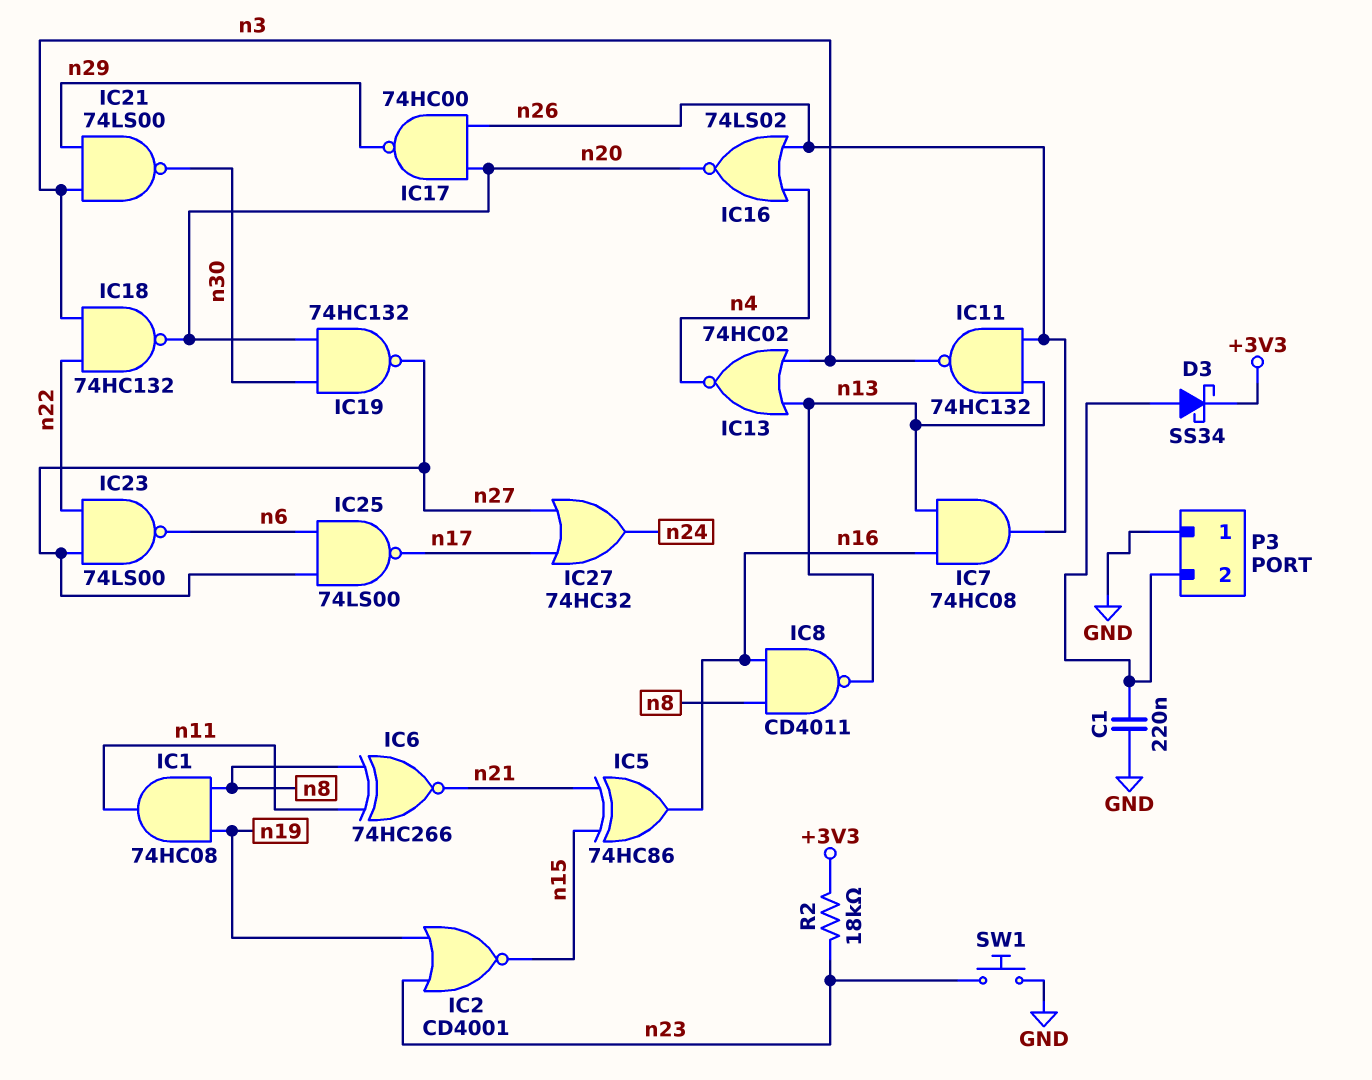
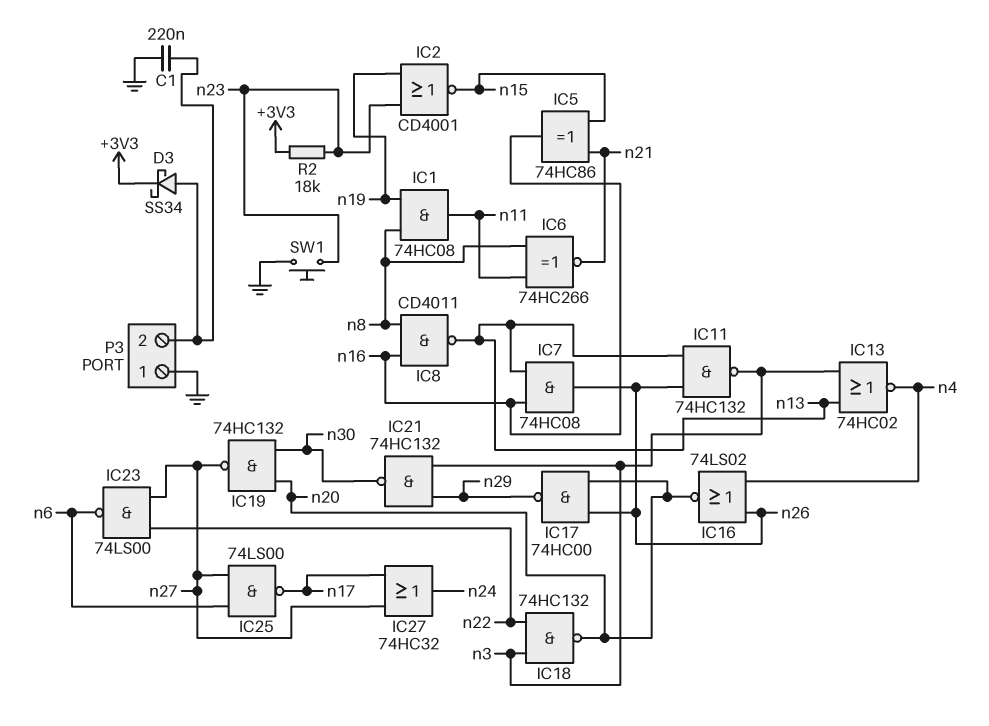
IC21: NAND 74LS00 (in n3, in n29, out n30) -> NAND 74HC132 (in n3, in n29, out n30)

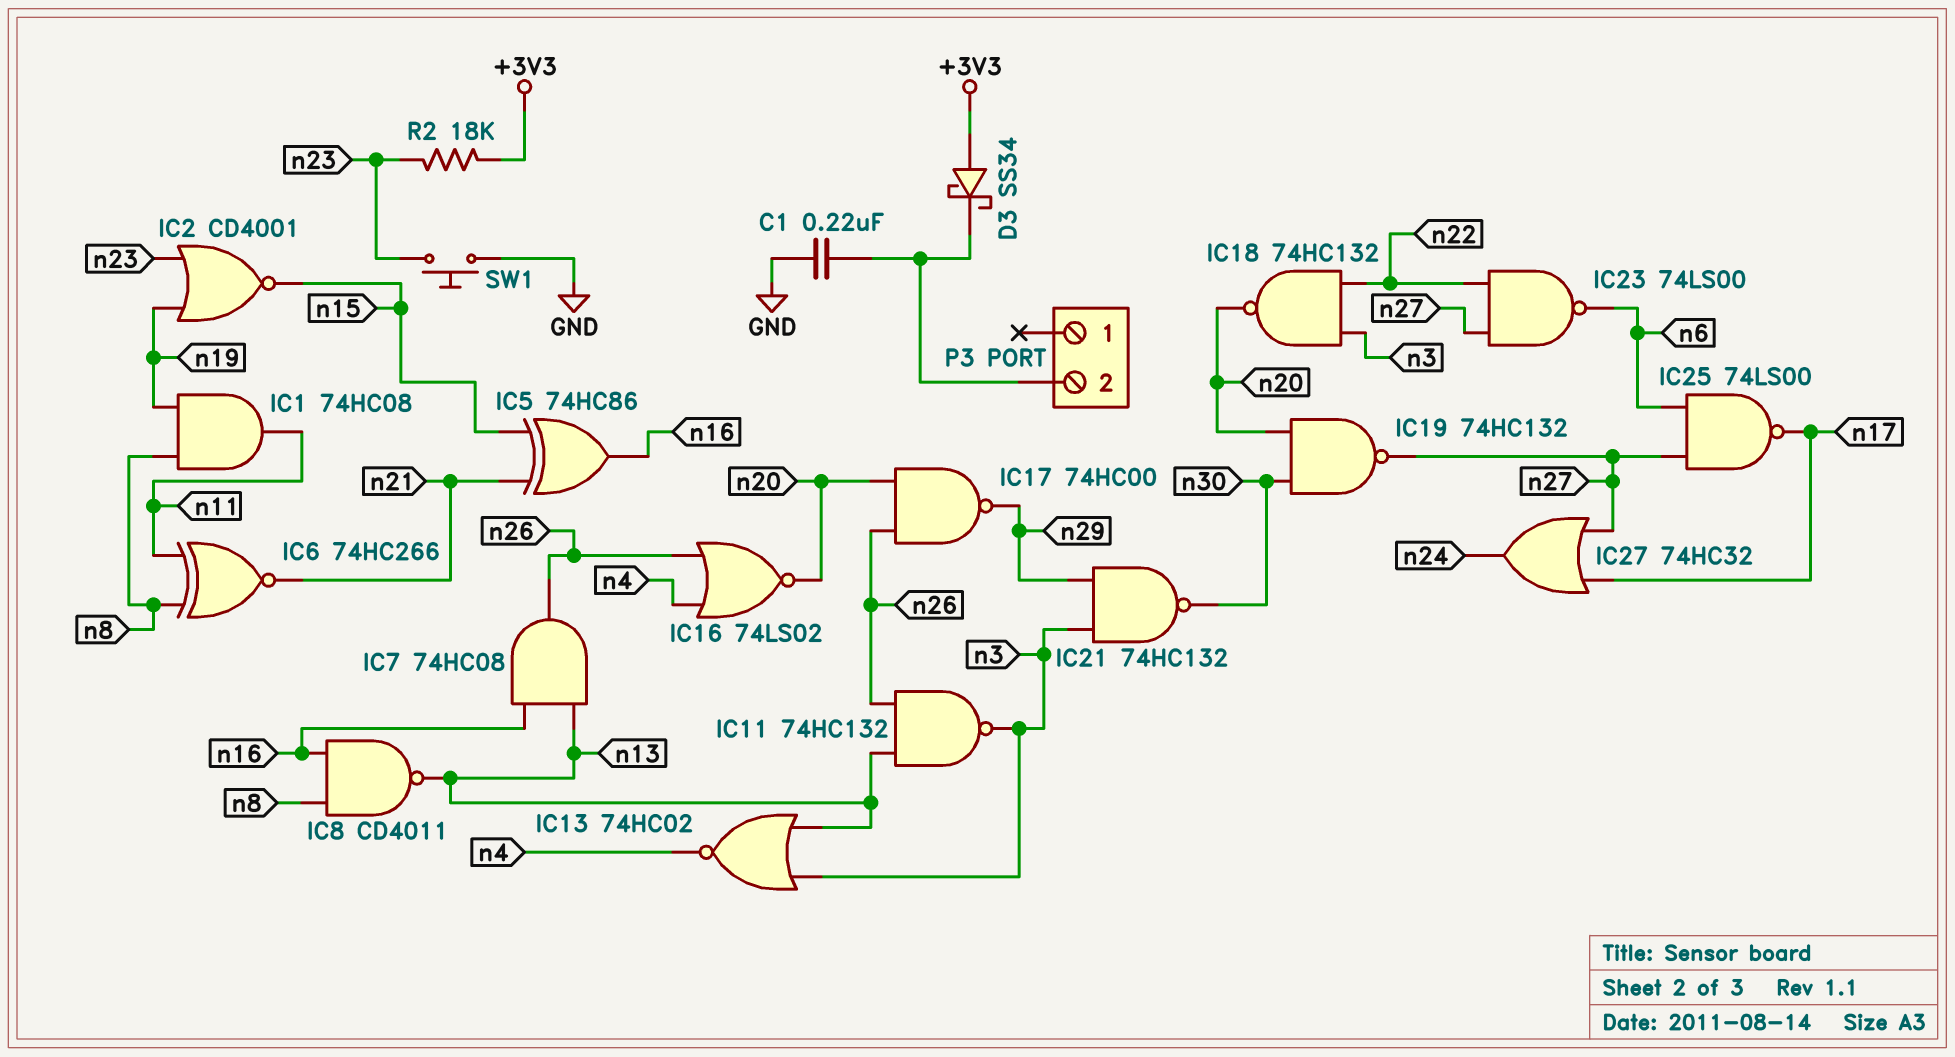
D3: schottky SS34 (A P3/2, K +3V3) -> schottky SS34 (A +3V3, K P3/2)
P3 pin 1: GND -> none

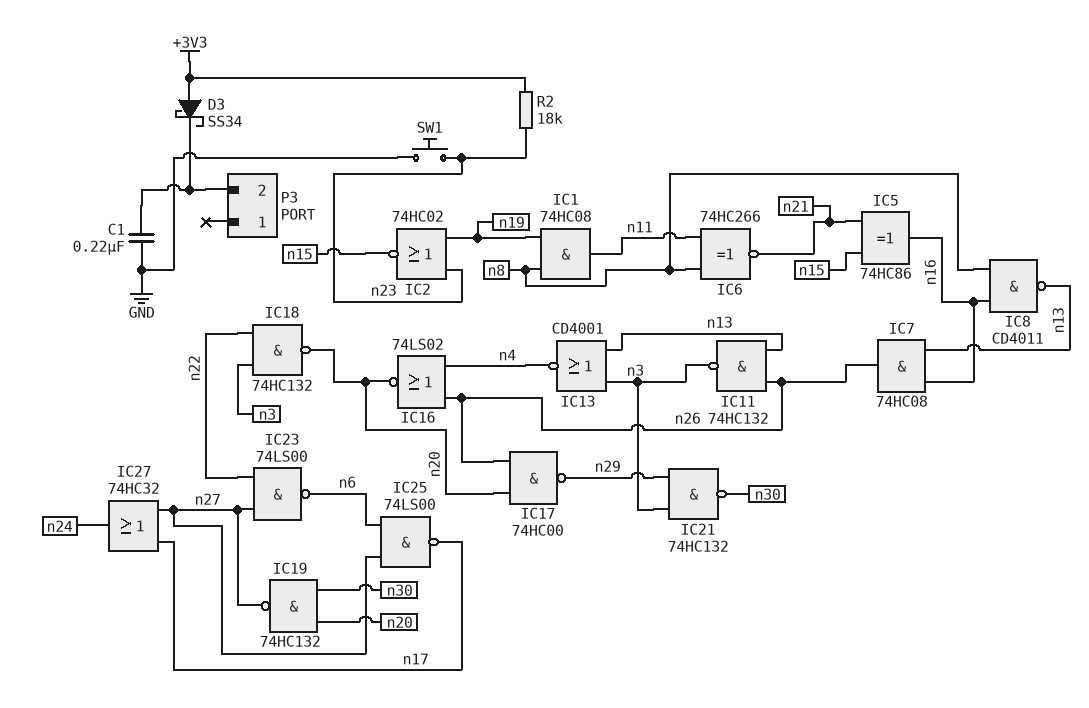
IC2: NOR CD4001 (in n19, in n23, out n15) -> NOR 74HC02 (in n19, in n23, out n15)
IC13: NOR 74HC02 (in n3, in n13, out n4) -> NOR CD4001 (in n3, in n13, out n4)

